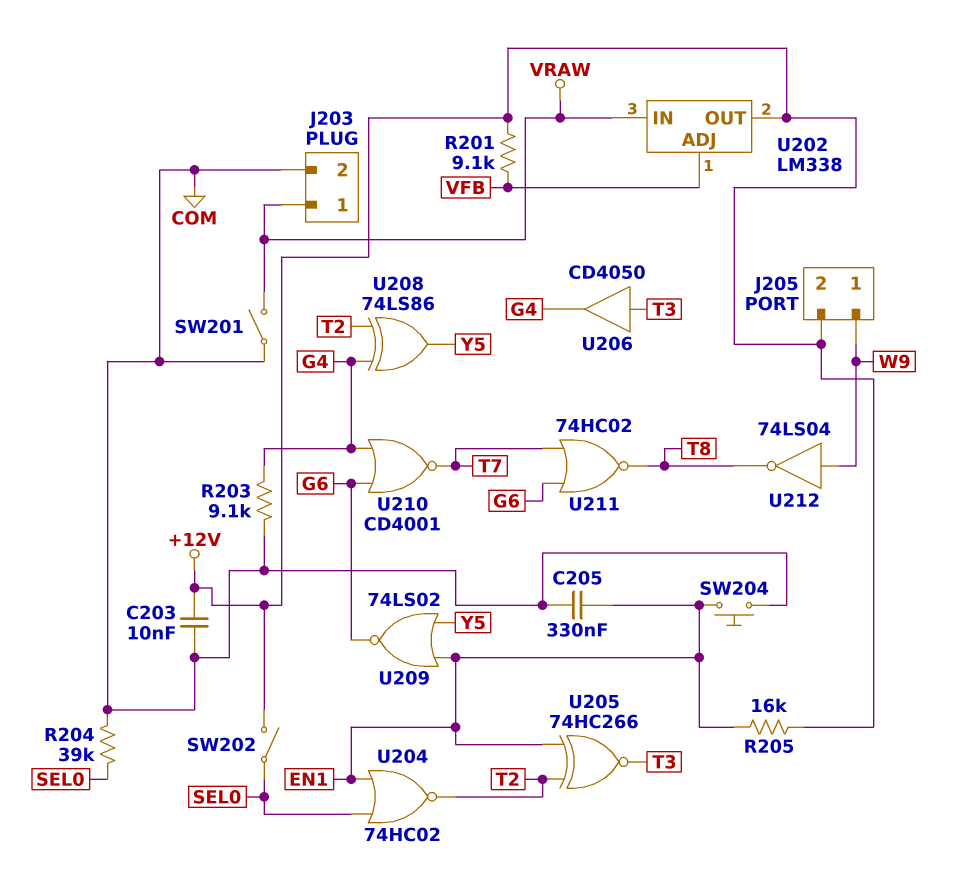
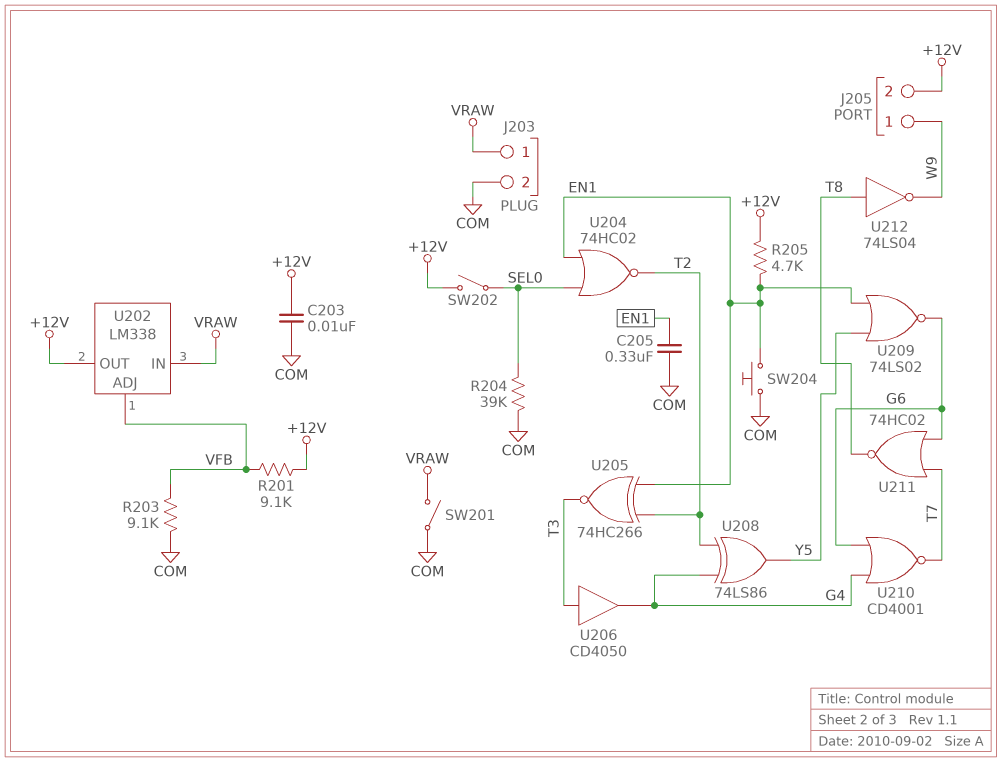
R203: 9.1k (COM, G4) -> 9.1k (COM, VFB)
R205: 16k (+12V, EN1) -> 4.7k (+12V, EN1)
U212: NOT 74LS04 (in W9, out T8) -> NOT 74LS04 (in T8, out W9)

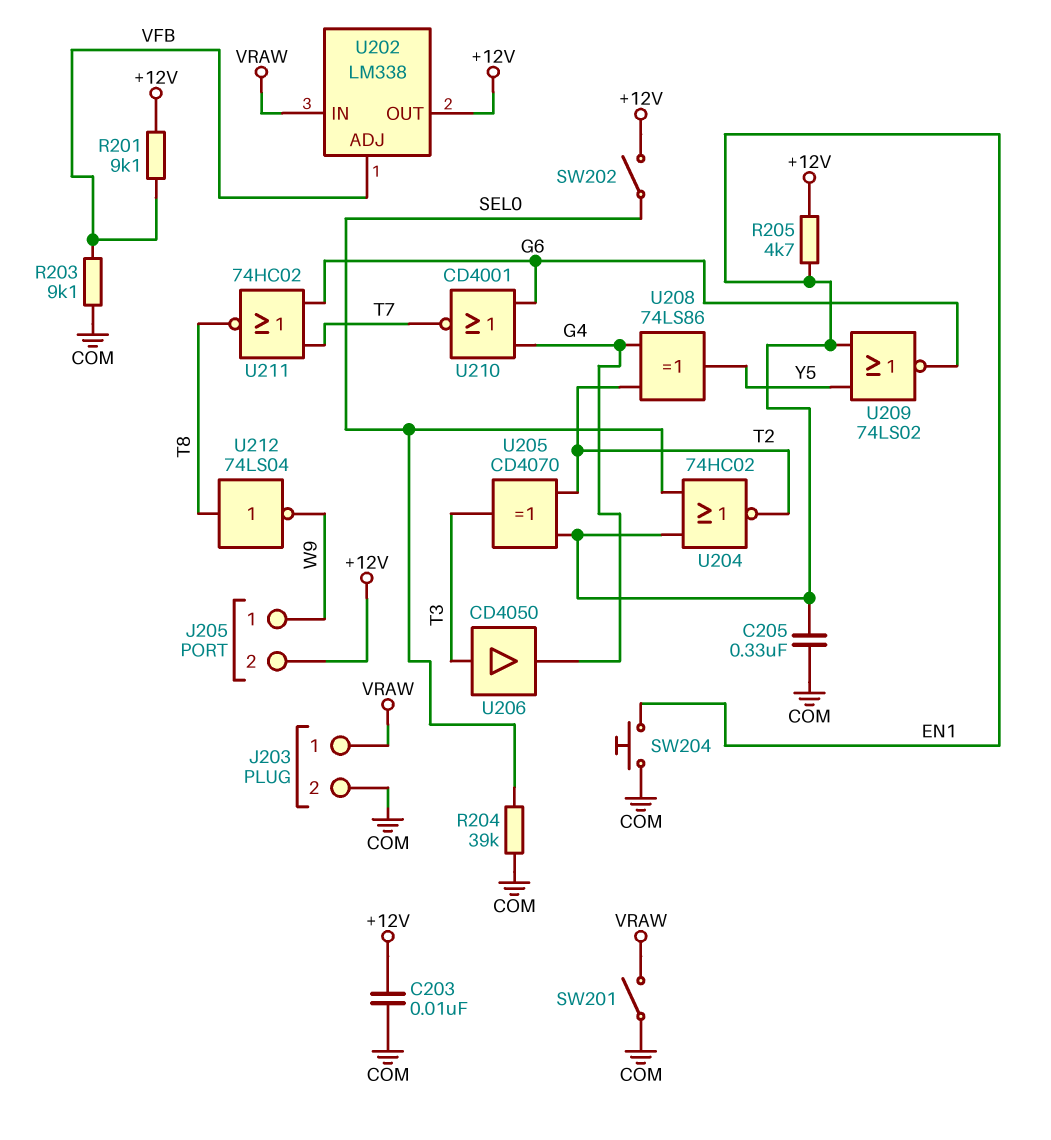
U205: XNOR 74HC266 (in EN1, in T2, out T3) -> XOR CD4070 (in EN1, in T2, out T3)

